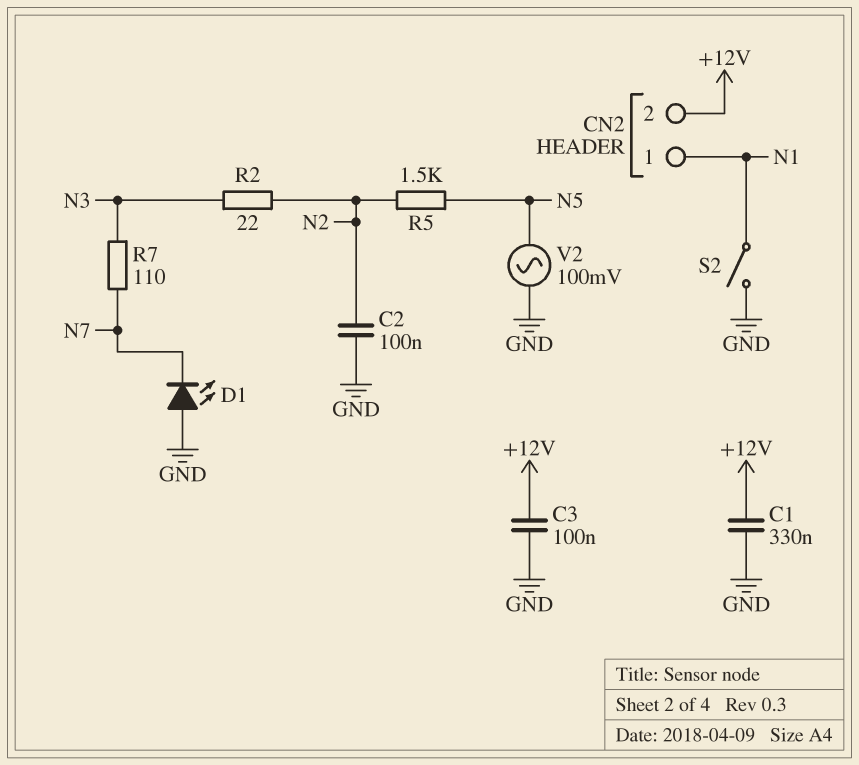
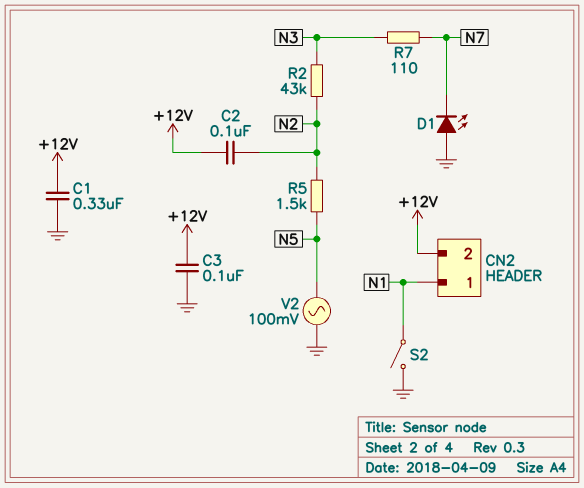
C2: 100nF (GND, N2) -> 100nF (+12V, N2)
R2: 22 (N2, N3) -> 43k (N2, N3)

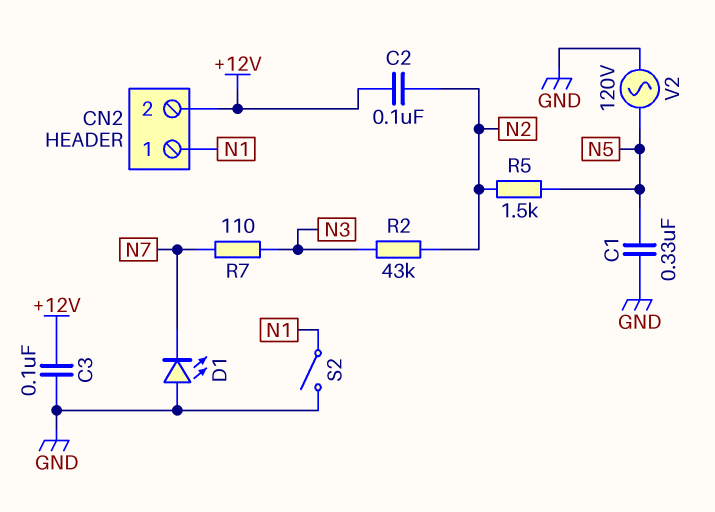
C1: 330nF (+12V, GND) -> 330nF (GND, N5)
V2: AC 100mV (GND, N5) -> AC 120V (GND, N5)

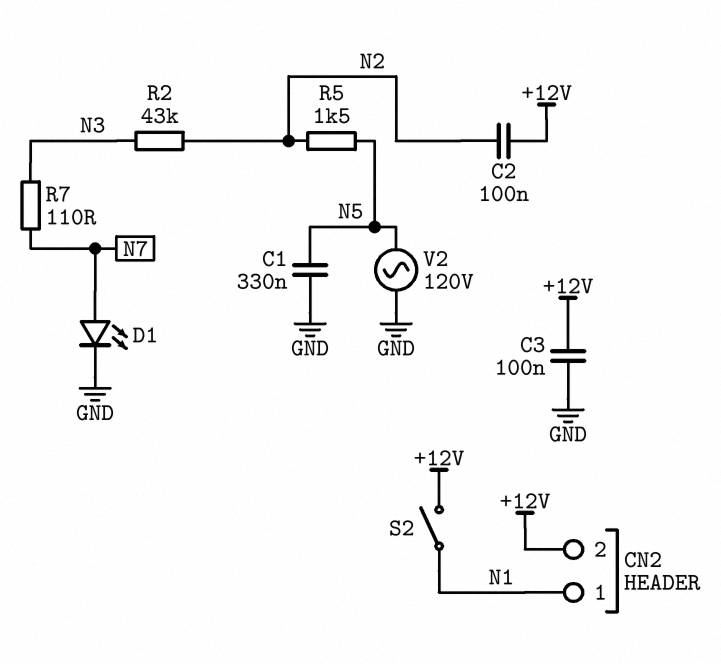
D1: LED (A GND, K N7) -> LED (A N7, K GND)
S2: switch (GND, N1) -> switch (+12V, N1)

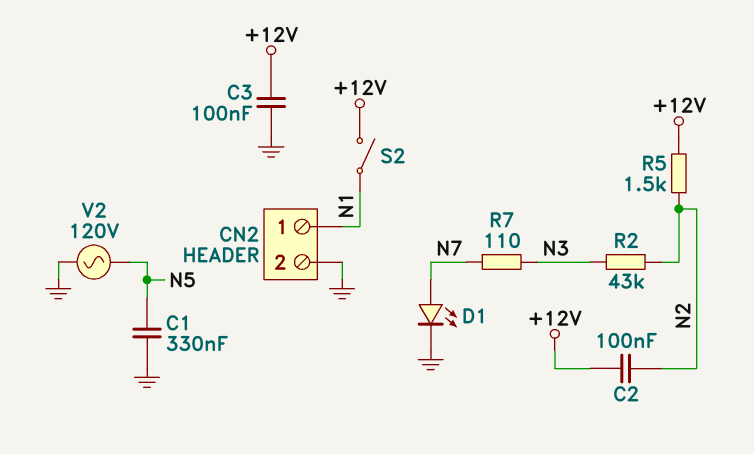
CN2 pin 2: +12V -> GND
R5: 1.5k (N2, N5) -> 1.5k (+12V, N2)

